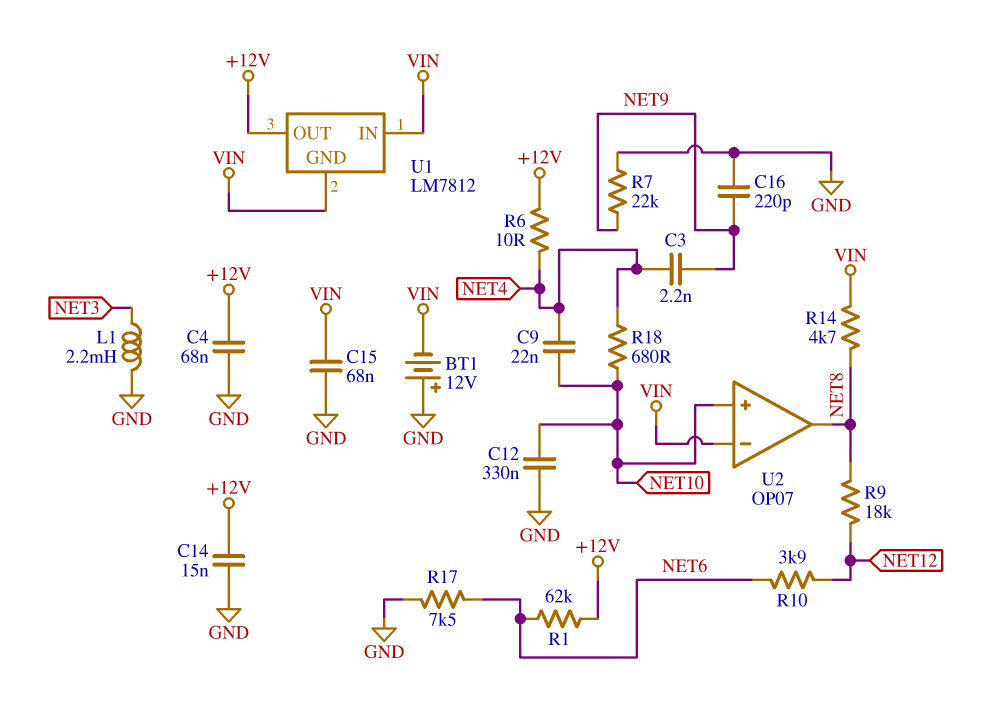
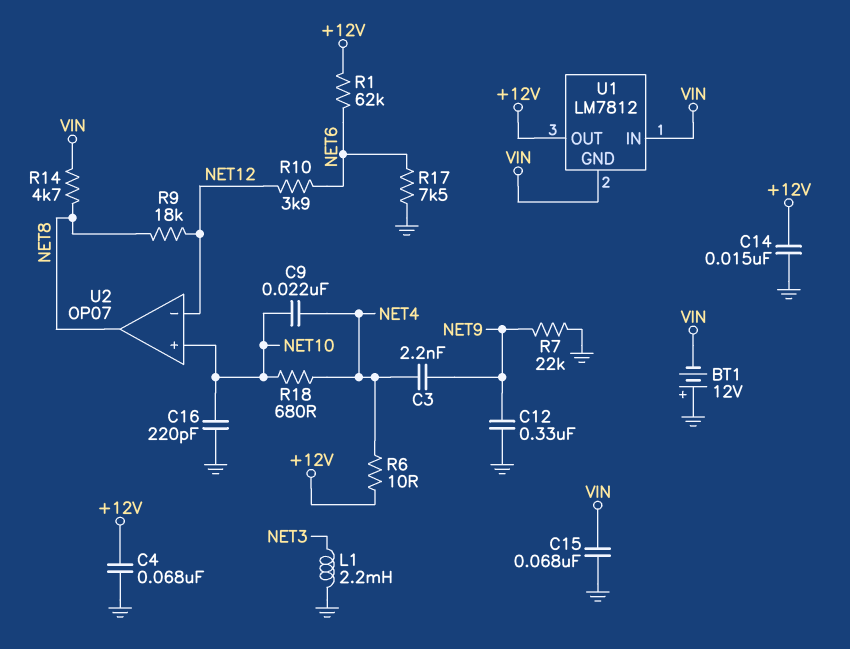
C12: 330nF (GND, NET10) -> 330nF (GND, NET9)
C16: 220pF (GND, NET9) -> 220pF (GND, NET10)
U2 pin in-: VIN -> NET12

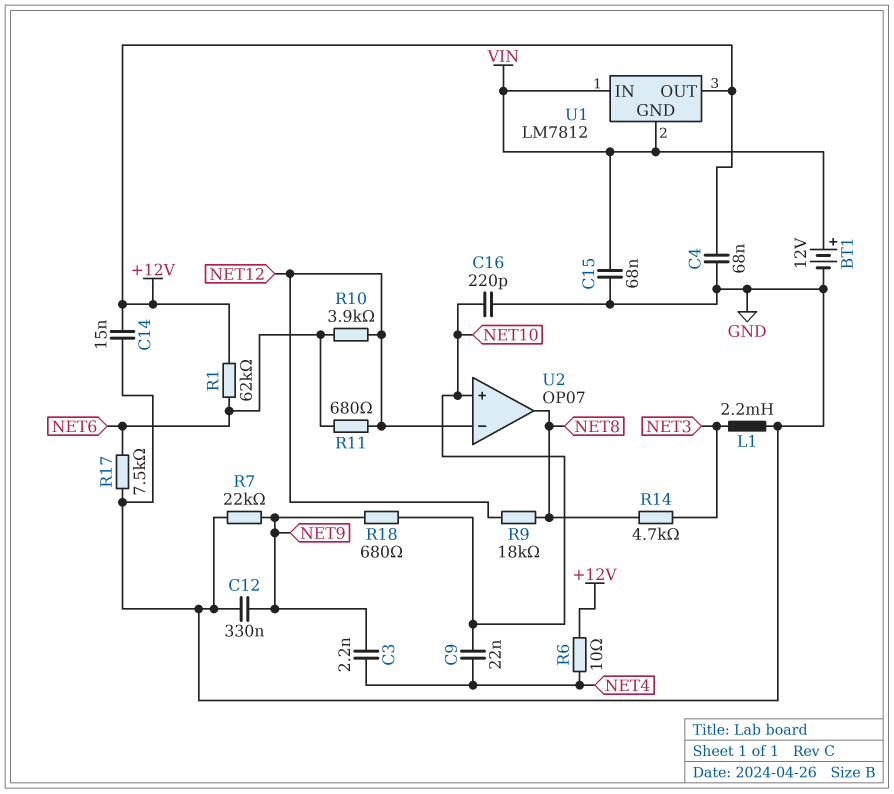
BT1: 12V (plus GND, minus VIN) -> 12V (plus VIN, minus GND)
R11: none -> 680 (NET6, NET12)
R14: 4.7k (NET8, VIN) -> 4.7k (NET3, NET8)
R18: 680 (NET4, NET10) -> 680 (NET9, NET10)

